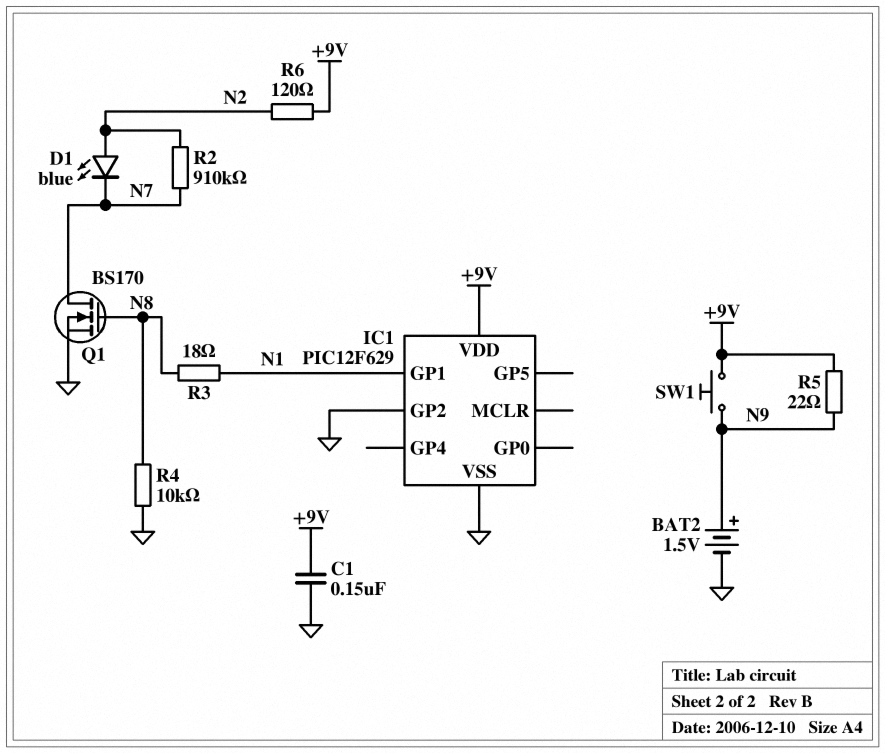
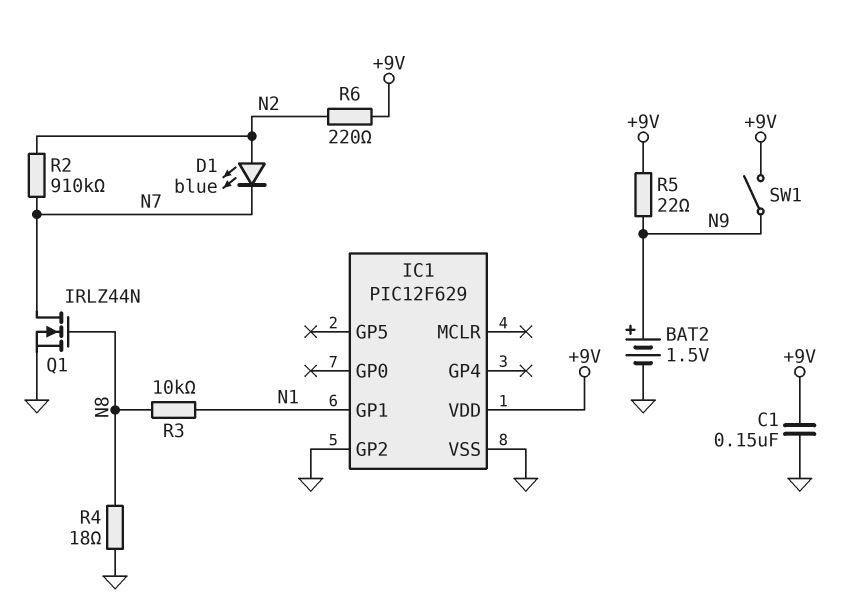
Q1: NMOS BS170 (G N8, D N7, S GND) -> NMOS IRLZ44N (G N8, D N7, S GND)
R3: 18 (N1, N8) -> 10k (N1, N8)
R4: 10k (GND, N8) -> 18 (GND, N8)
R6: 120 (+9V, N2) -> 220 (+9V, N2)
SW1: button (+9V, N9) -> switch (+9V, N9)

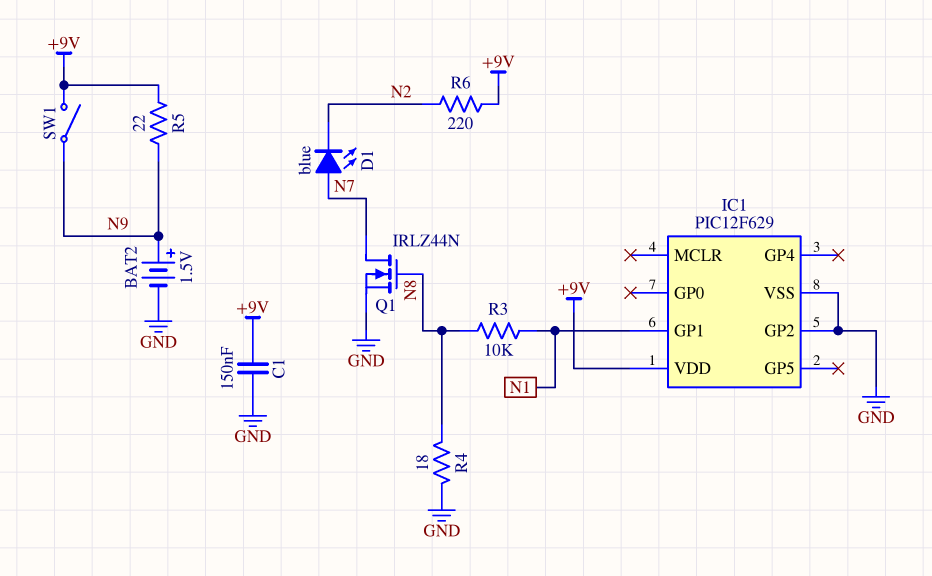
D1: LED blue (A N2, K N7) -> LED blue (A N7, K N2)
R2: 910k (N2, N7) -> none

